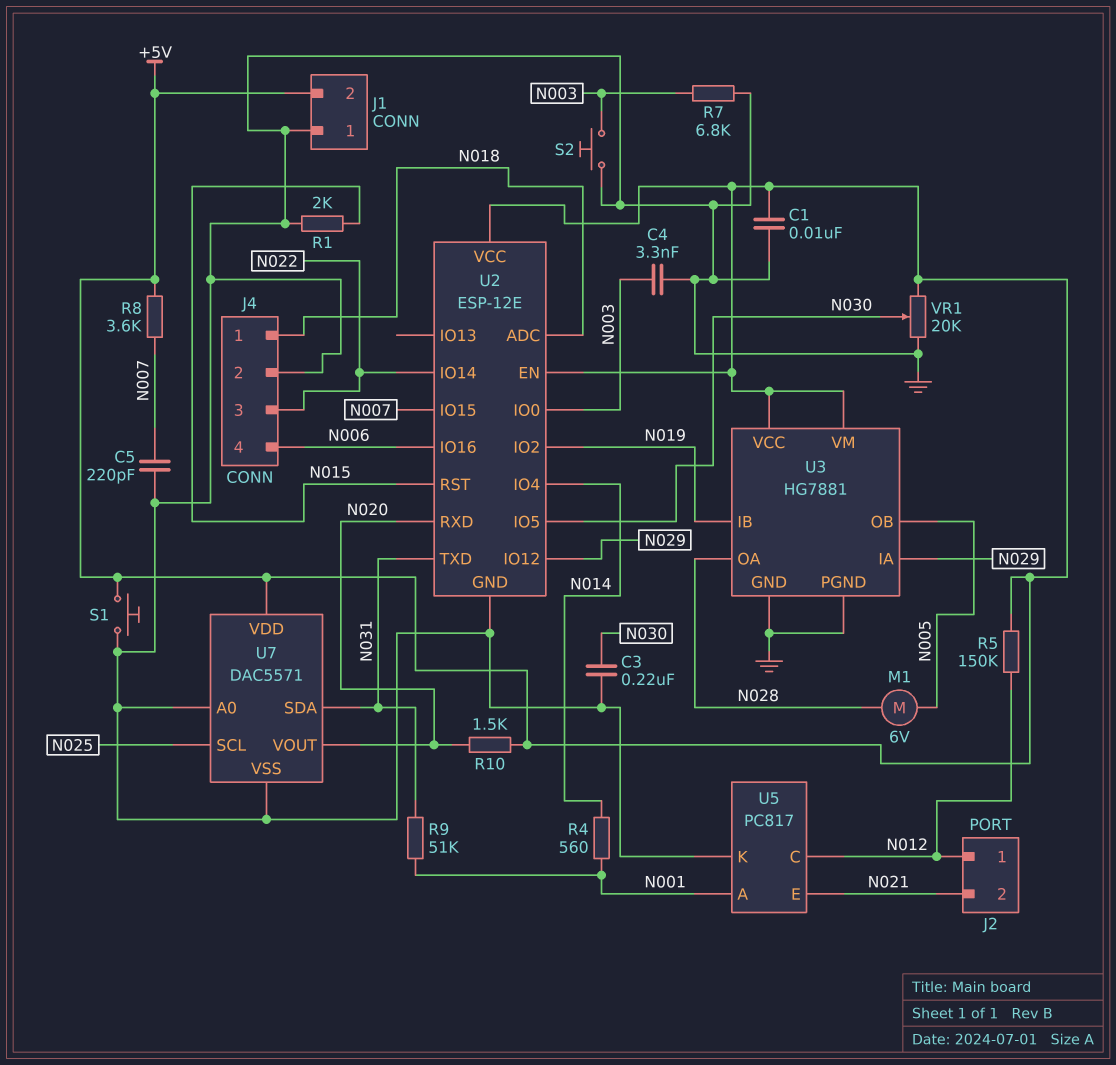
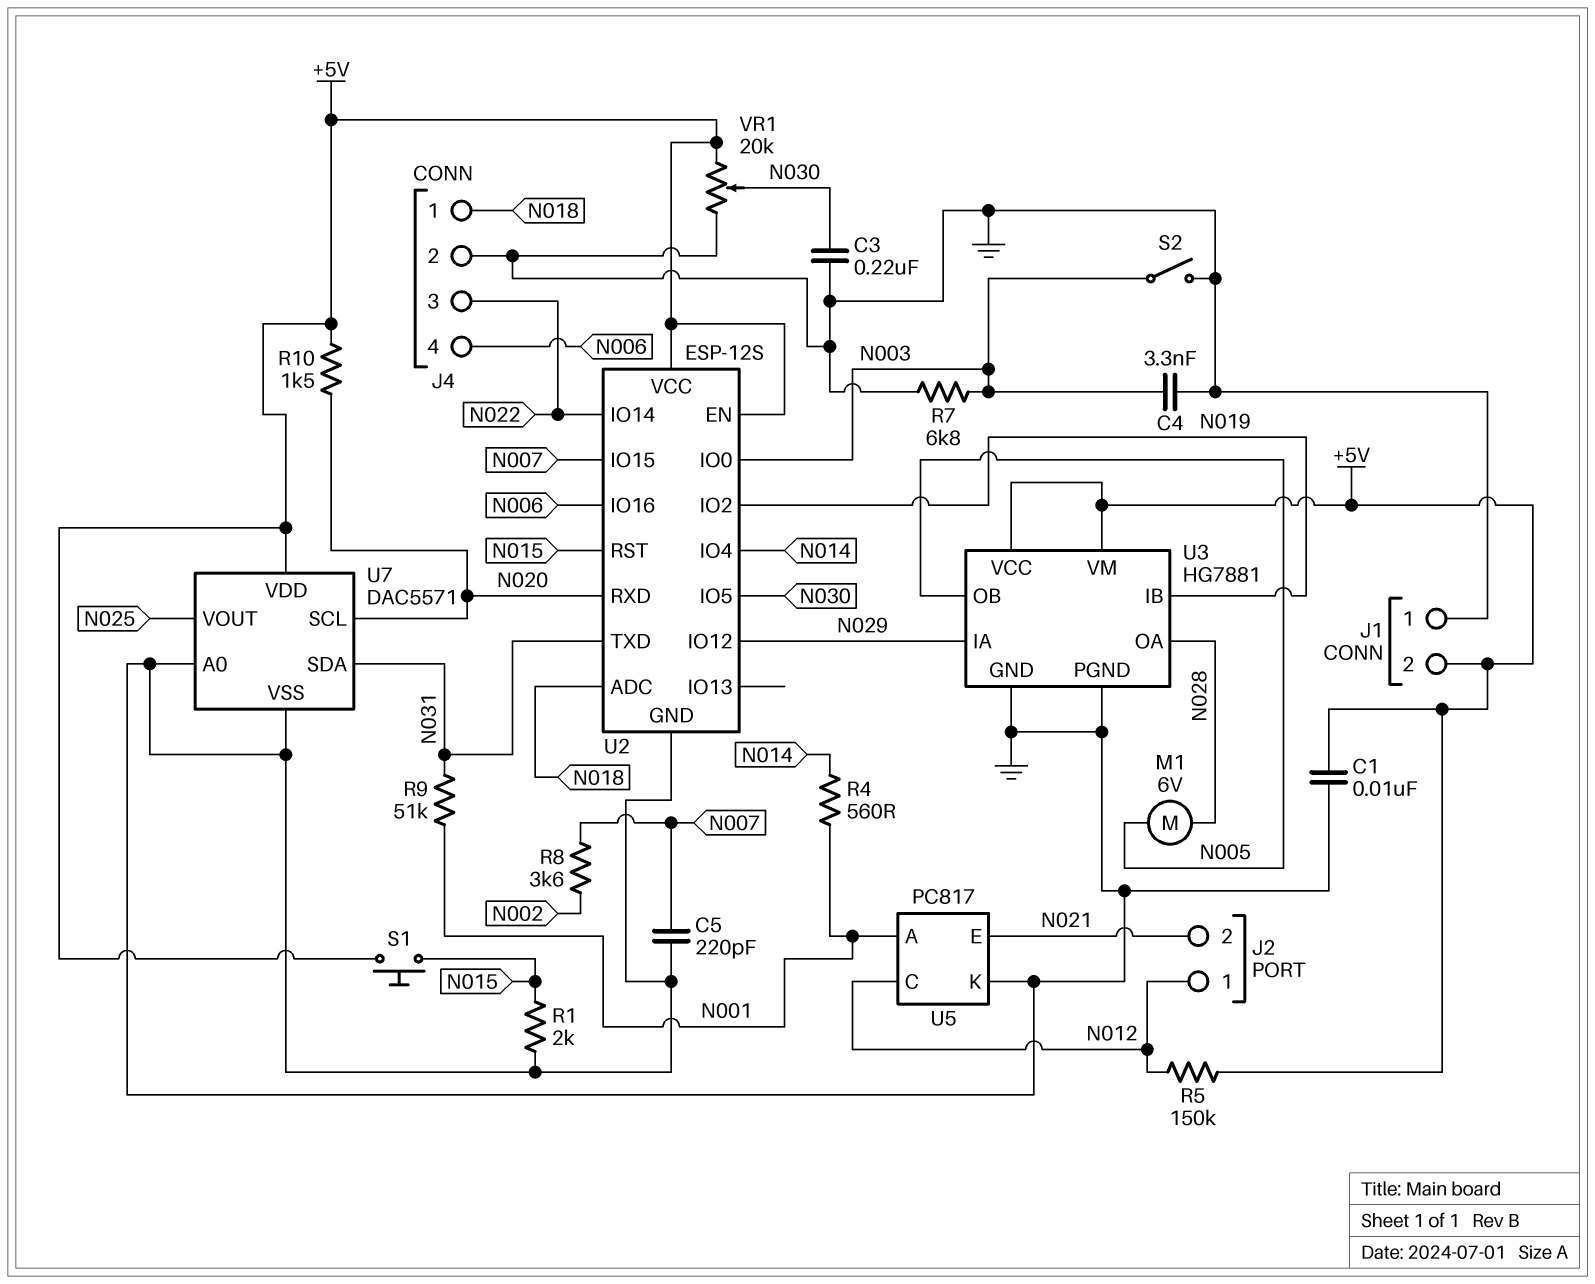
R8: 3.6k (+5V, N007) -> 3.6k (N002, N007)
S1: button (+5V, GND) -> button (+5V, N015)
S2: button (GND, N003) -> switch (GND, N003)
U2: ESP-12E -> ESP-12S
U7 pin SCL: N025 -> N020
U7 pin VOUT: N020 -> N025

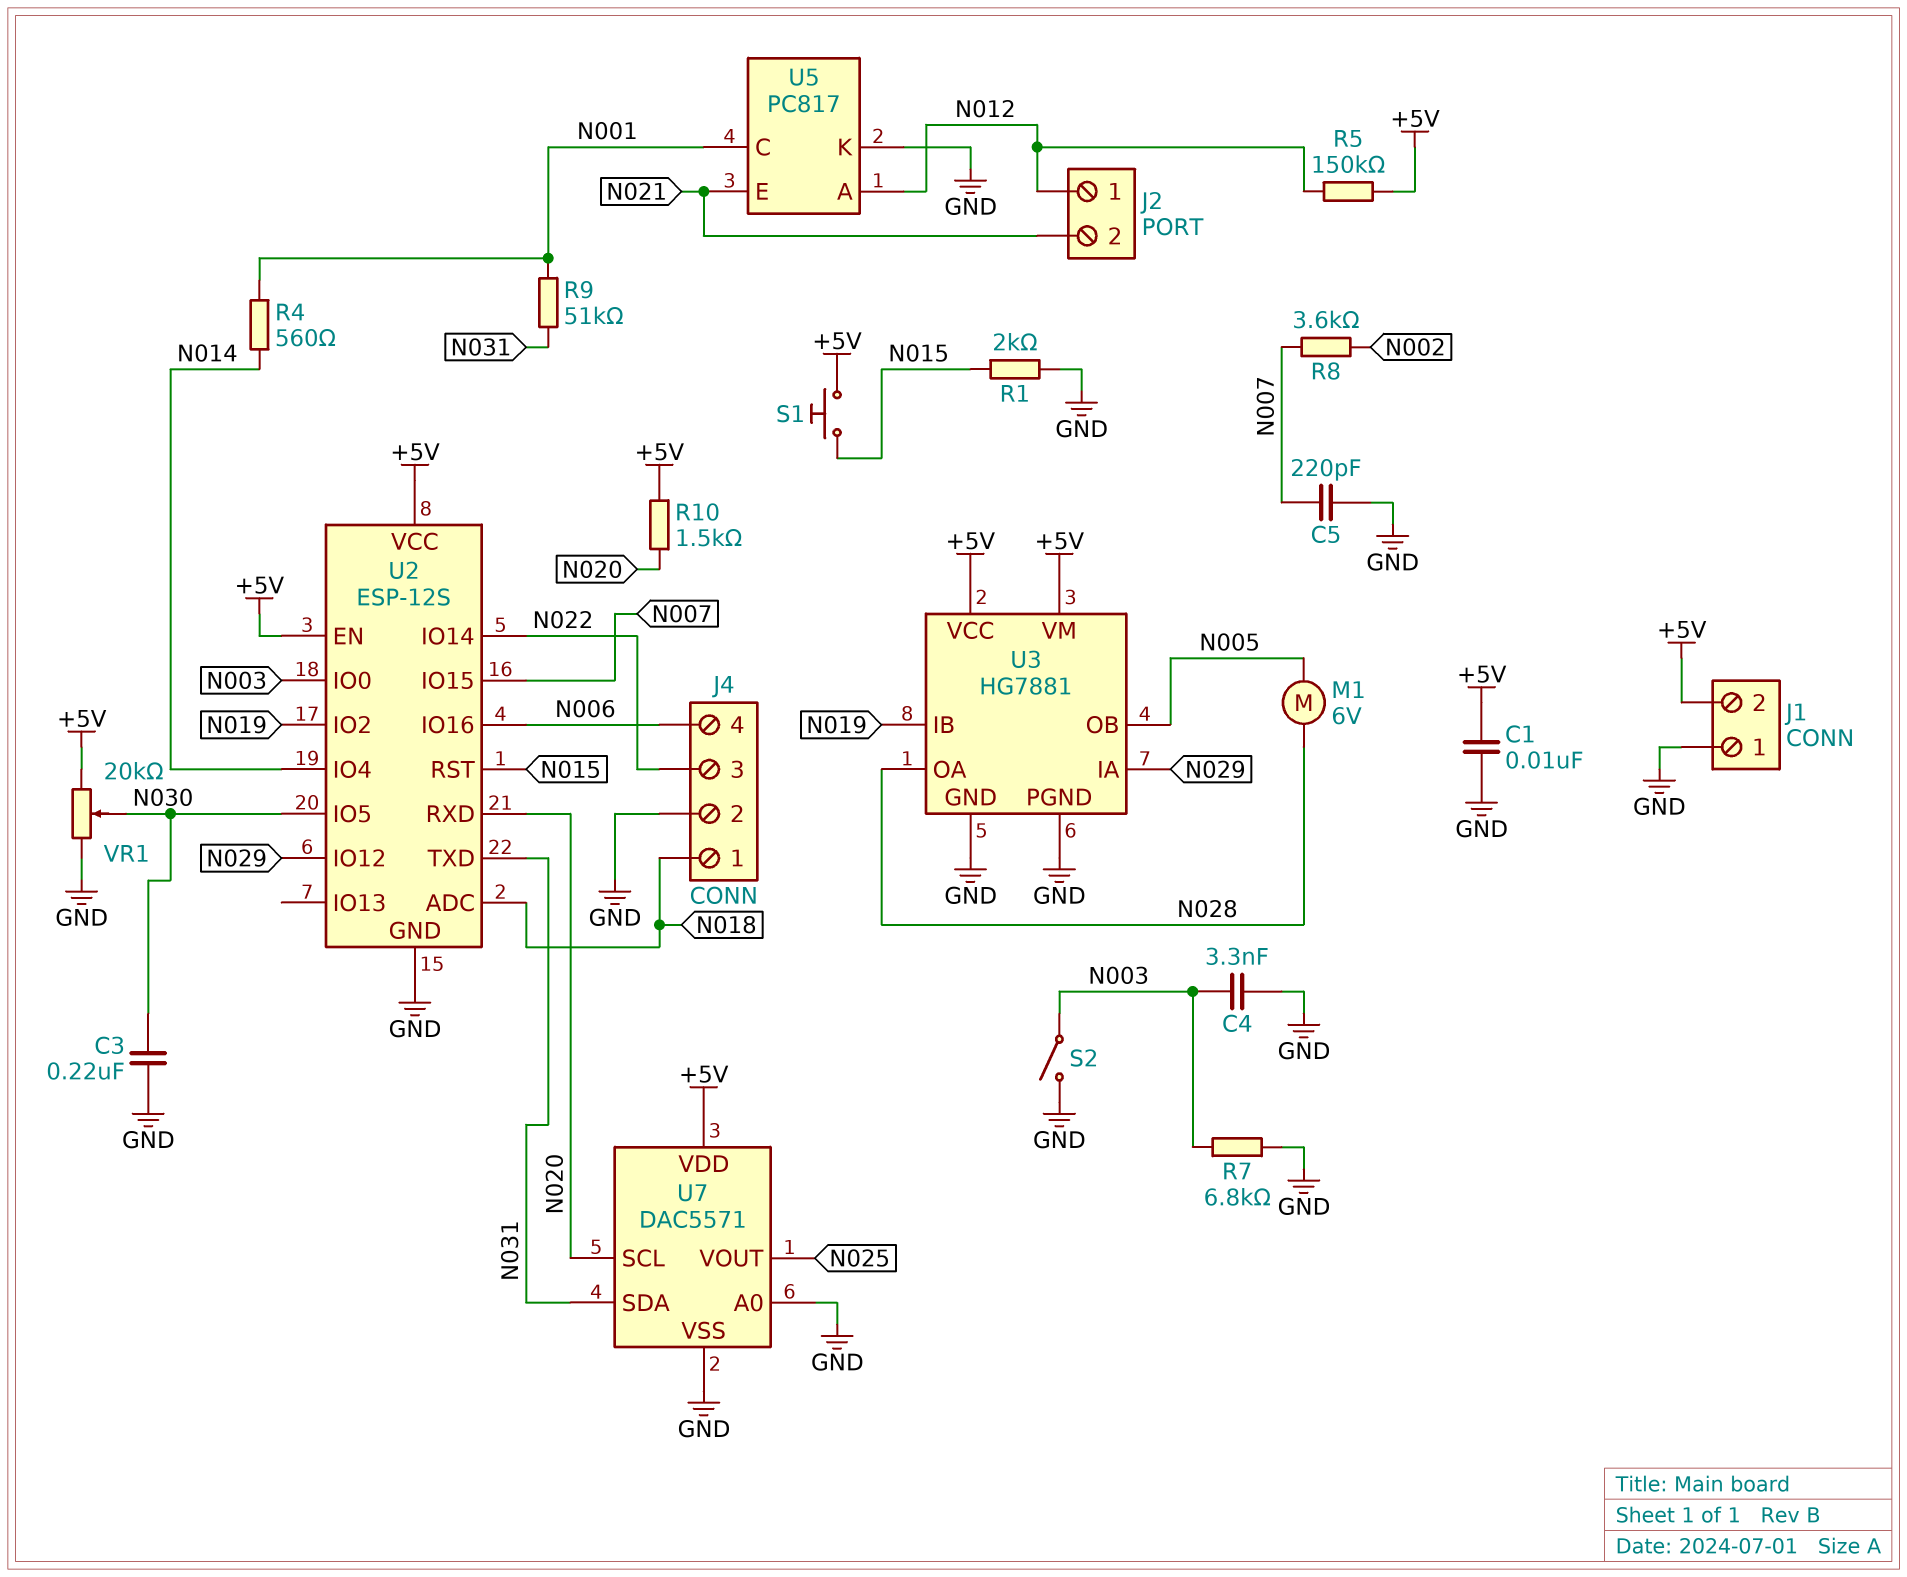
U5 pin A: N001 -> N012
U5 pin C: N012 -> N001

